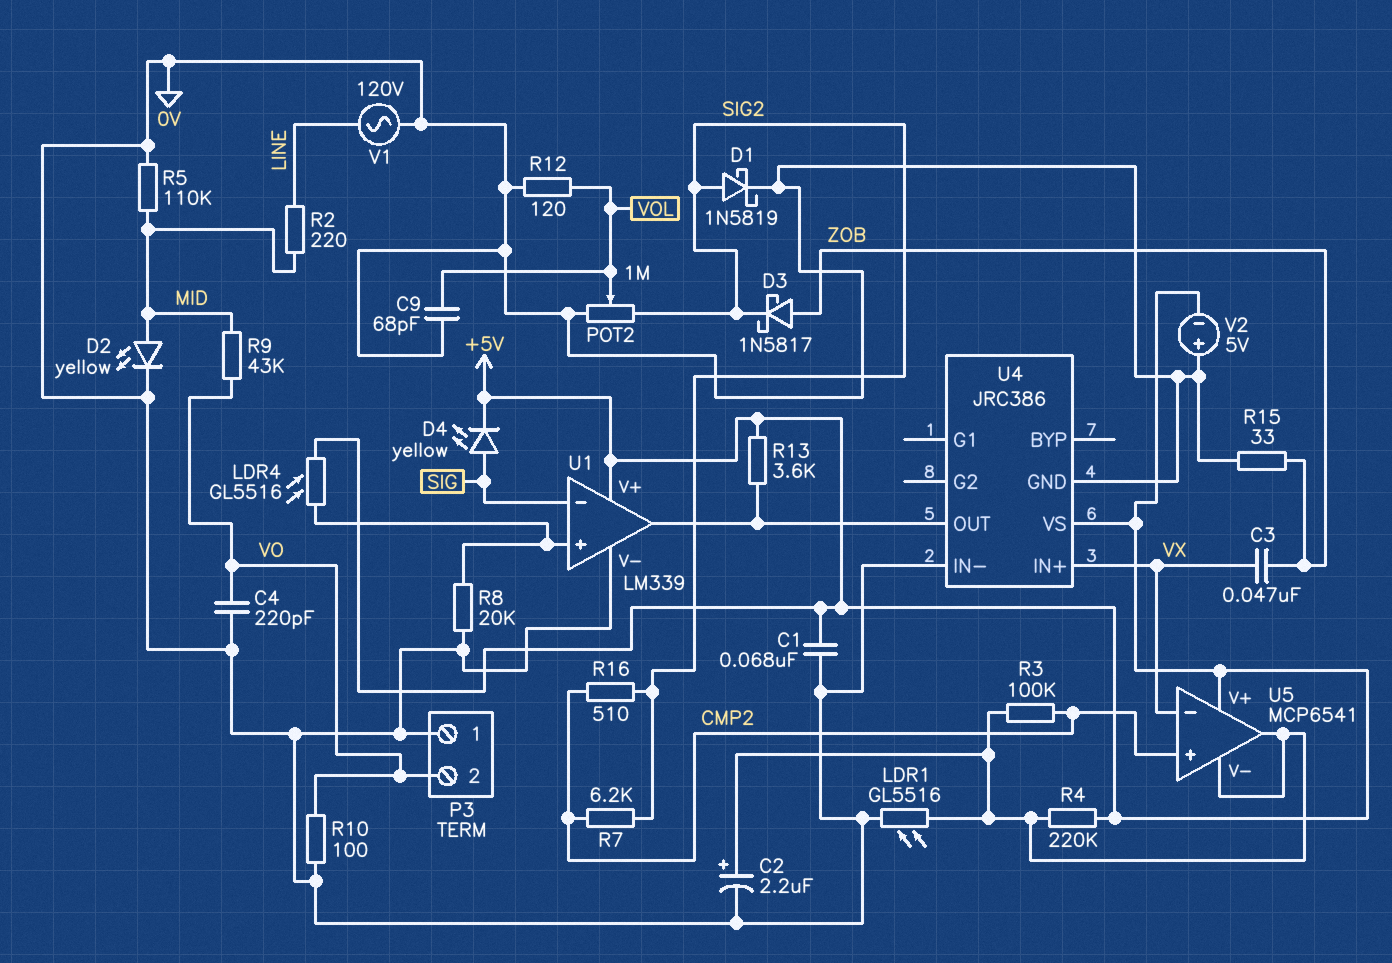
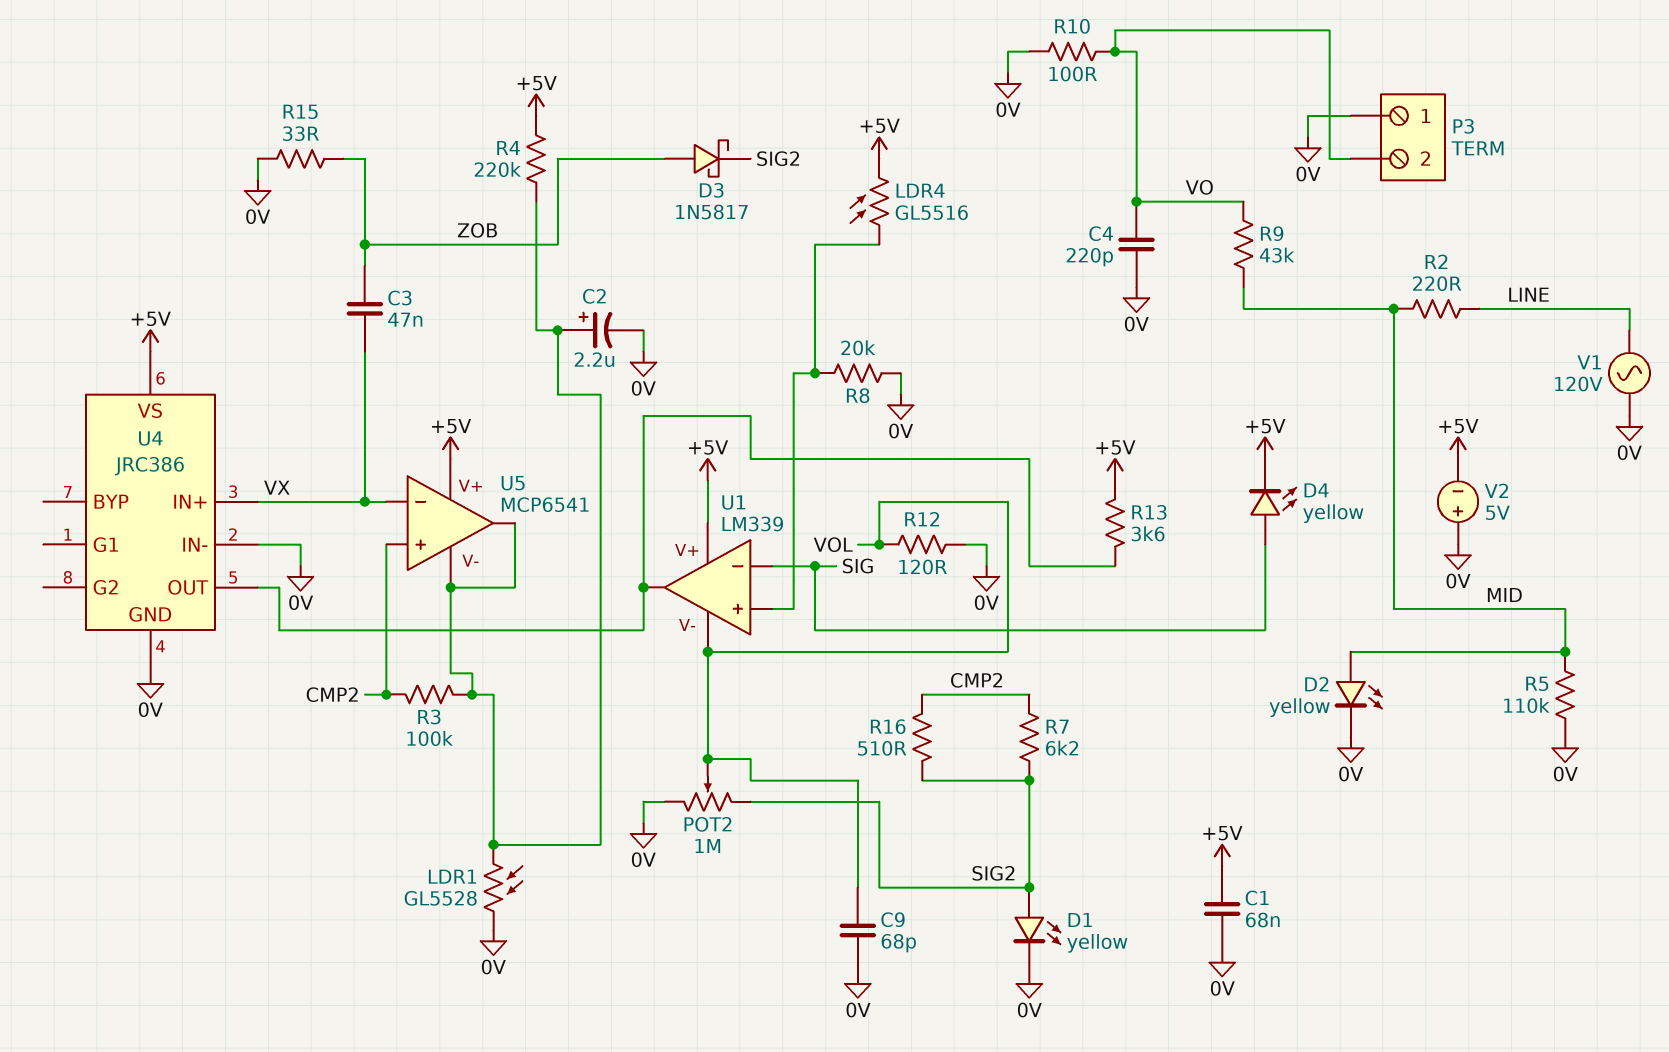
D1: schottky 1N5819 (A SIG2, K 0V) -> LED yellow (A SIG2, K 0V)
LDR1: GL5516 (0V, U5/V-) -> GL5528 (0V, U5/V-)
U1 pin V-: 0V -> VOL

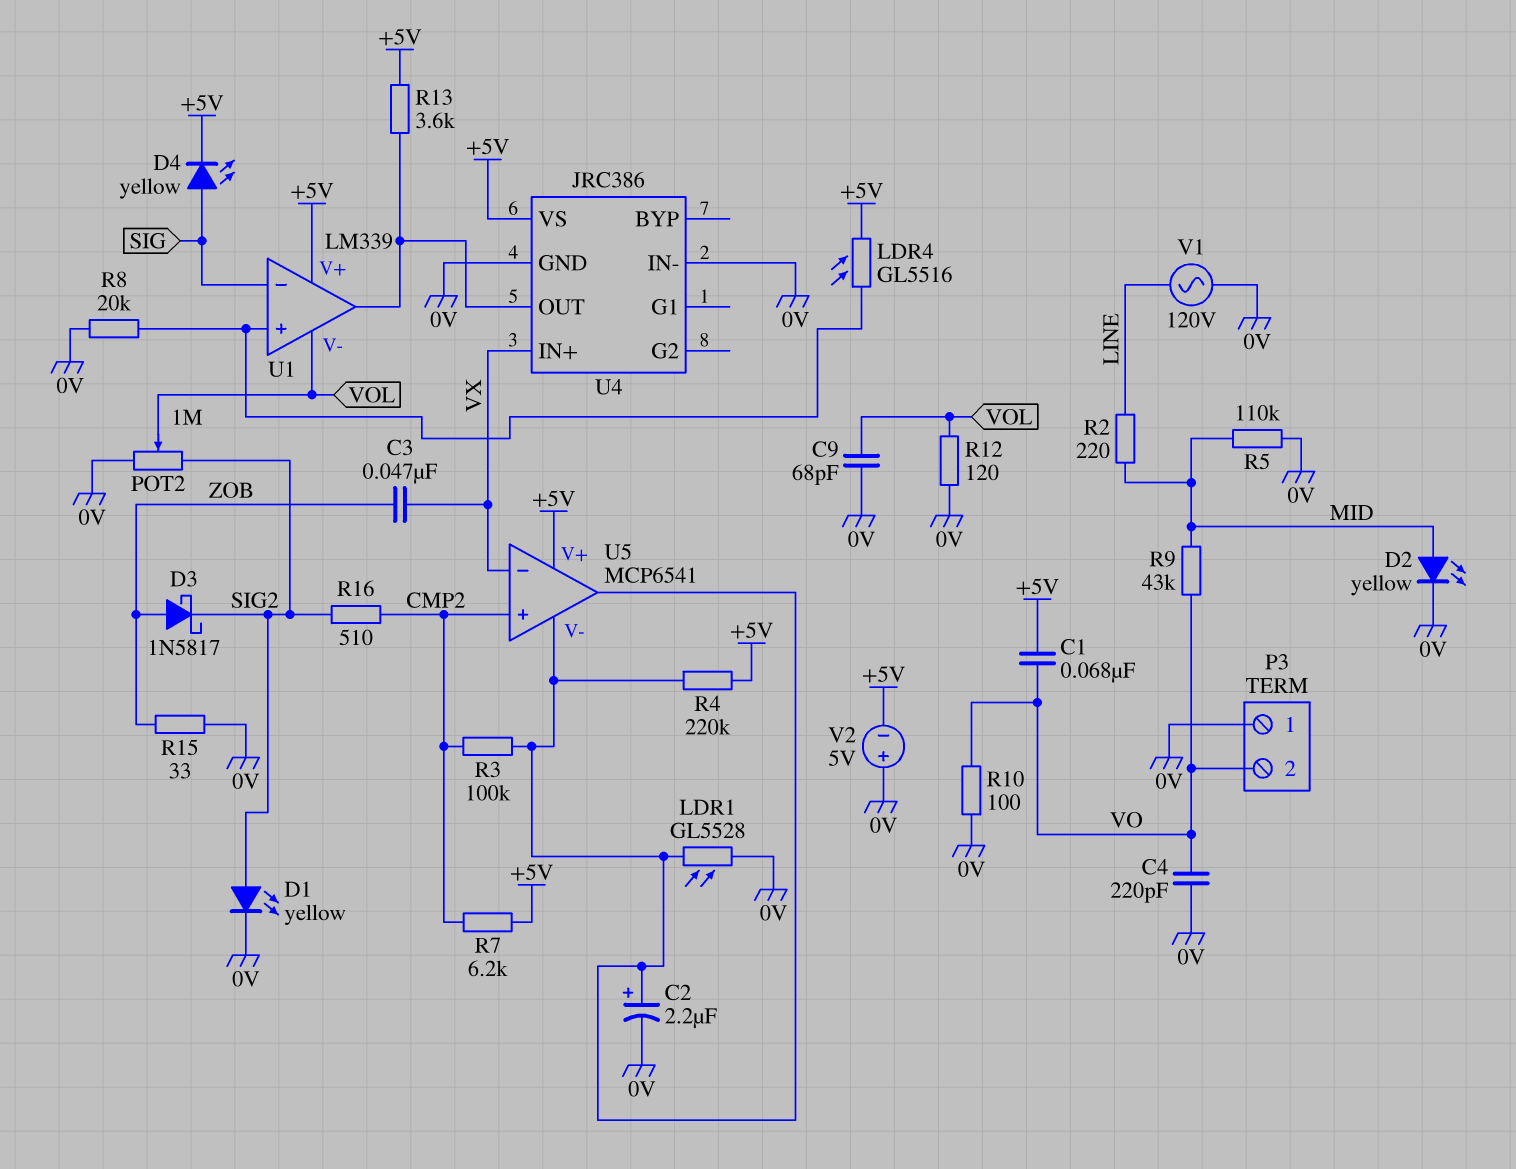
C1: 68nF (+5V, 0V) -> 68nF (+5V, VO)
R7: 6.2k (CMP2, SIG2) -> 6.2k (+5V, CMP2)

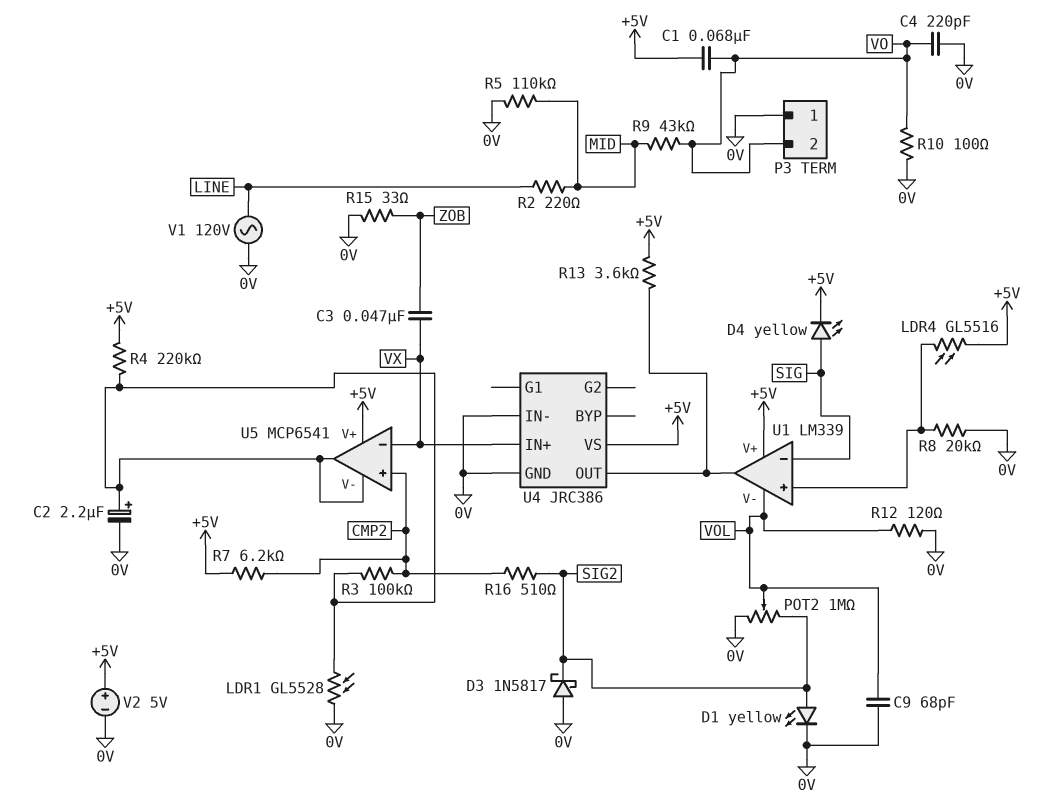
D2: LED yellow (A MID, K 0V) -> none
D3: schottky 1N5817 (A ZOB, K SIG2) -> schottky 1N5817 (A 0V, K SIG2)
V2: 5V (plus 0V, minus +5V) -> 5V (plus +5V, minus 0V)

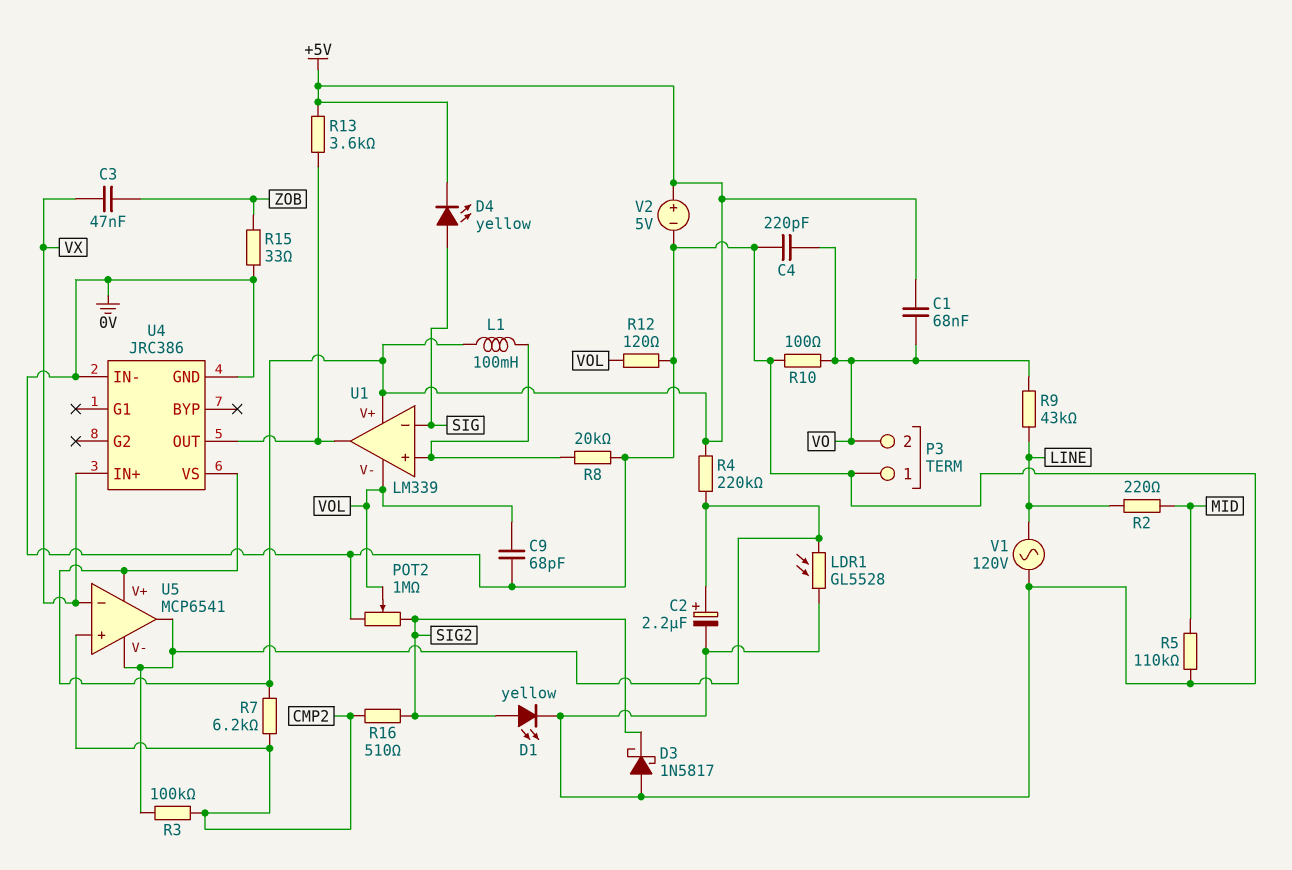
L1: none -> 100mH (+5V, U1/in+)
LDR4: GL5516 (+5V, U1/in+) -> none
R9: 43k (MID, VO) -> 43k (LINE, VO)

